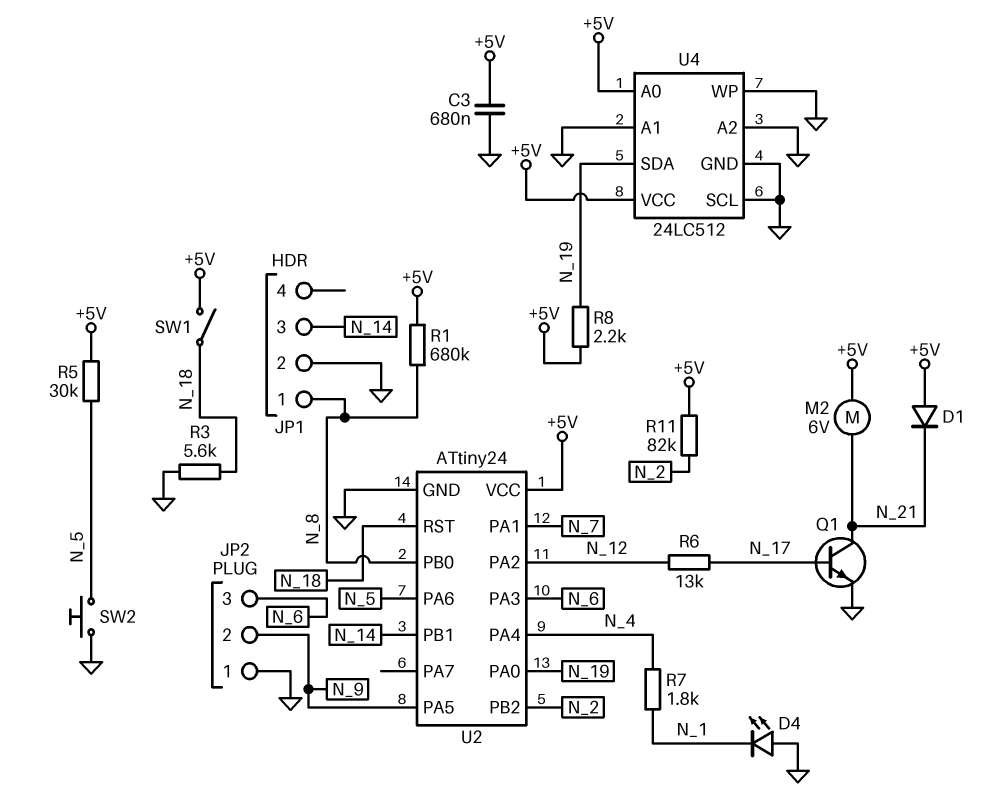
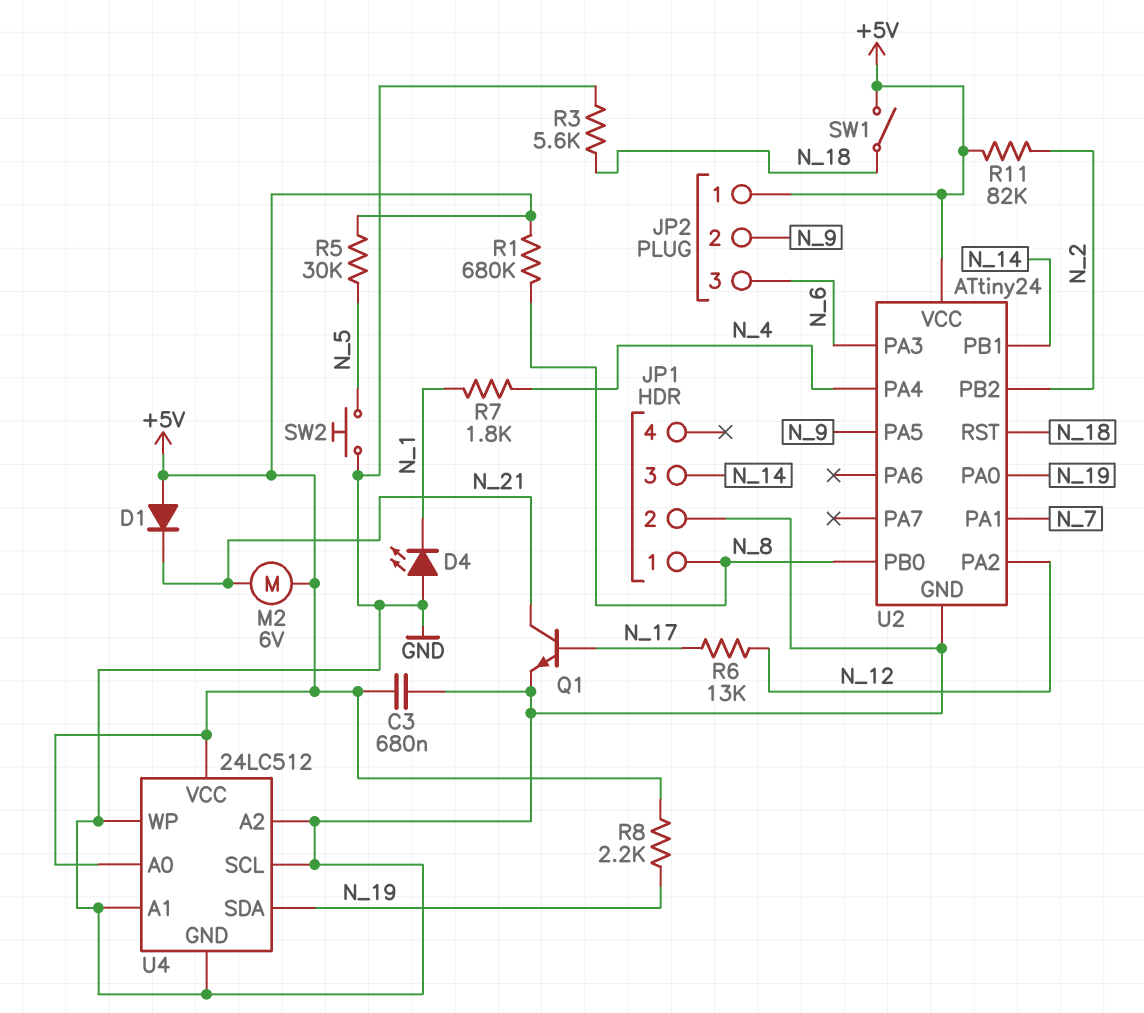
JP2 pin 1: GND -> +5V
U2 pin PA6: N_5 -> none

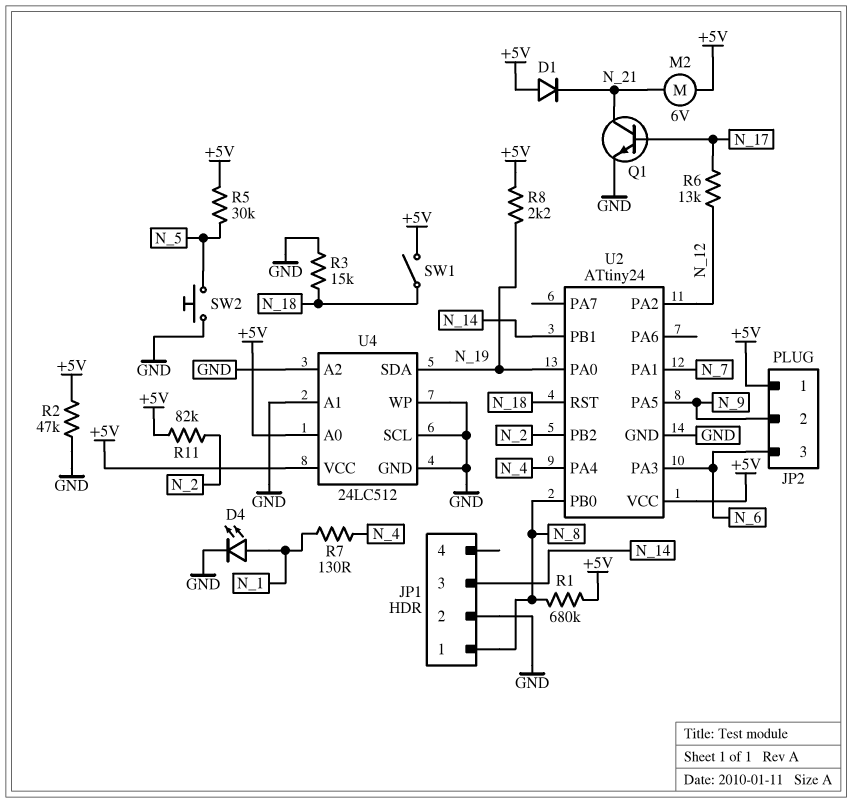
C3: 680nF (+5V, GND) -> none
D4: LED (A GND, K N_1) -> LED (A N_1, K GND)
R2: none -> 47k (+5V, GND)
R3: 5.6k (GND, N_18) -> 15k (GND, N_18)
R7: 1.8k (N_1, N_4) -> 130 (N_1, N_4)

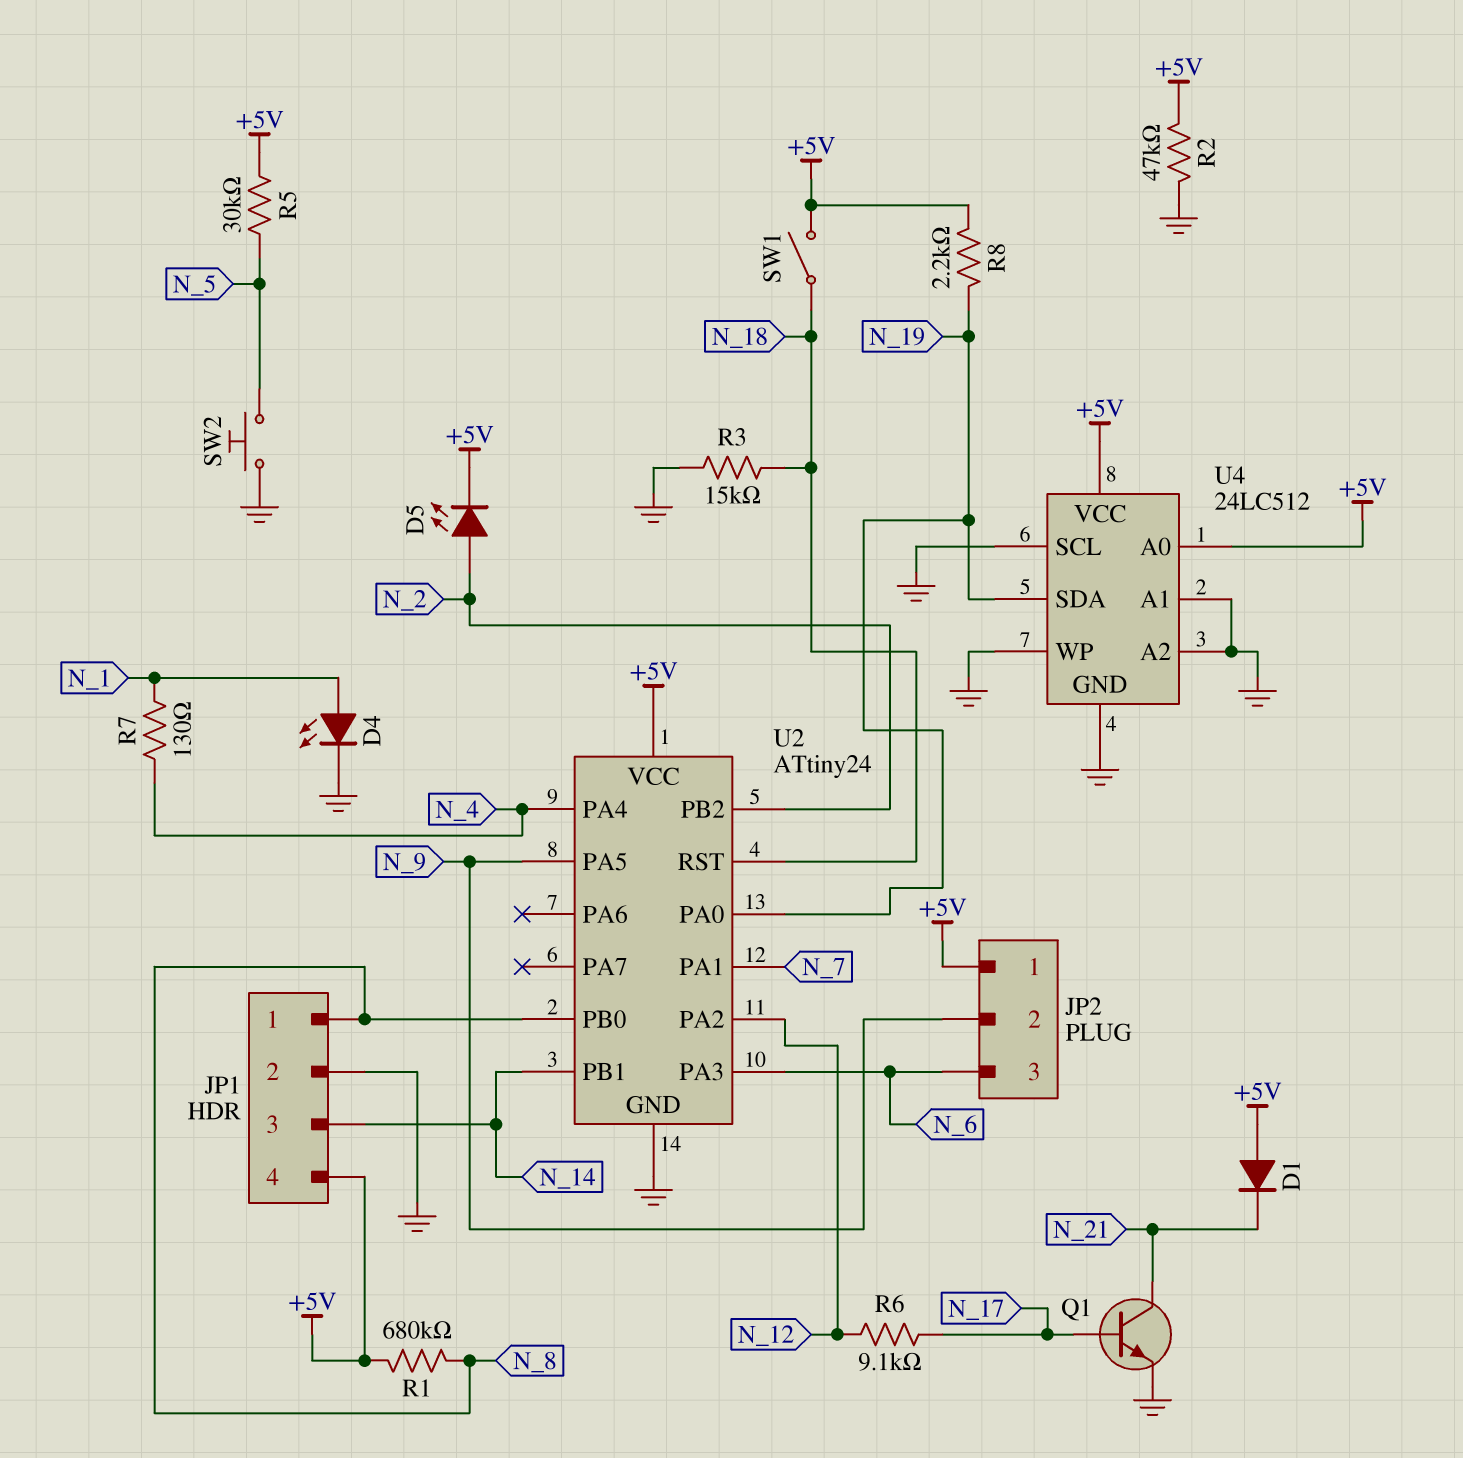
D5: none -> LED (A N_2, K +5V)
JP1 pin 4: none -> +5V
M2: motor 6V (+5V, N_21) -> none
R6: 13k (N_12, N_17) -> 9.1k (N_12, N_17)
R11: 82k (+5V, N_2) -> none

